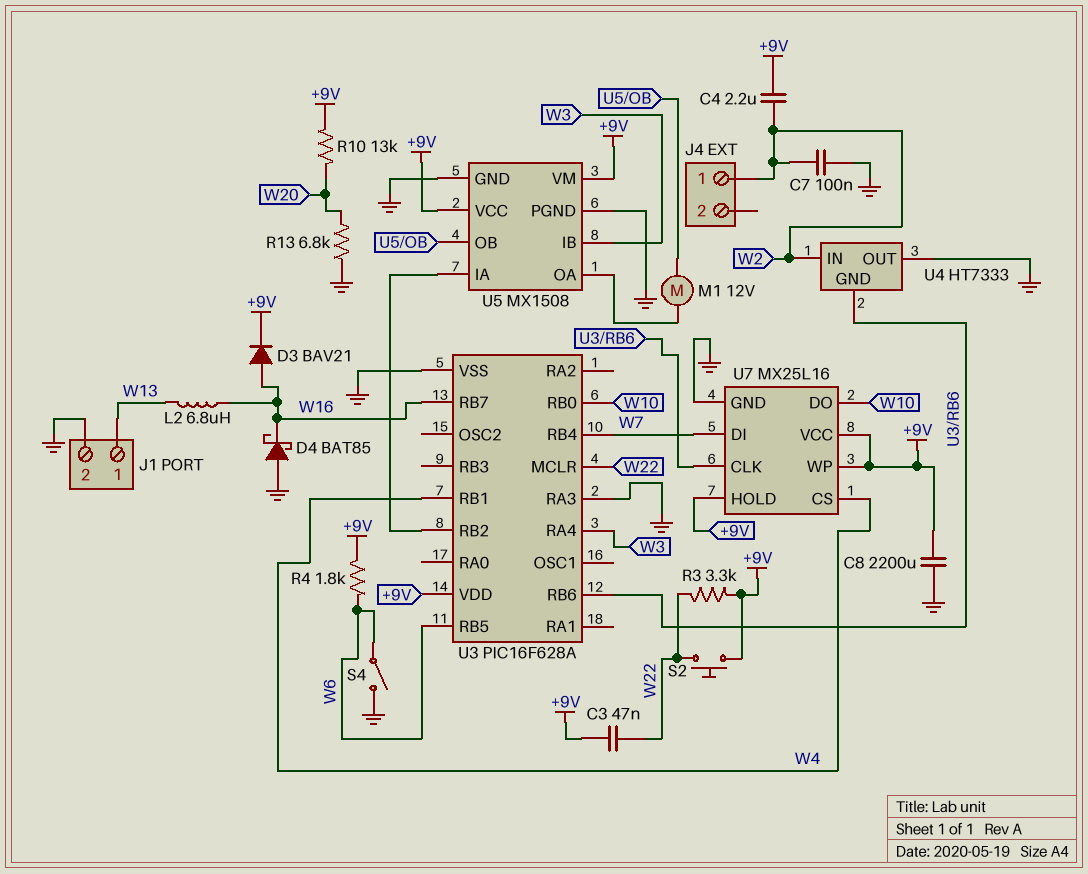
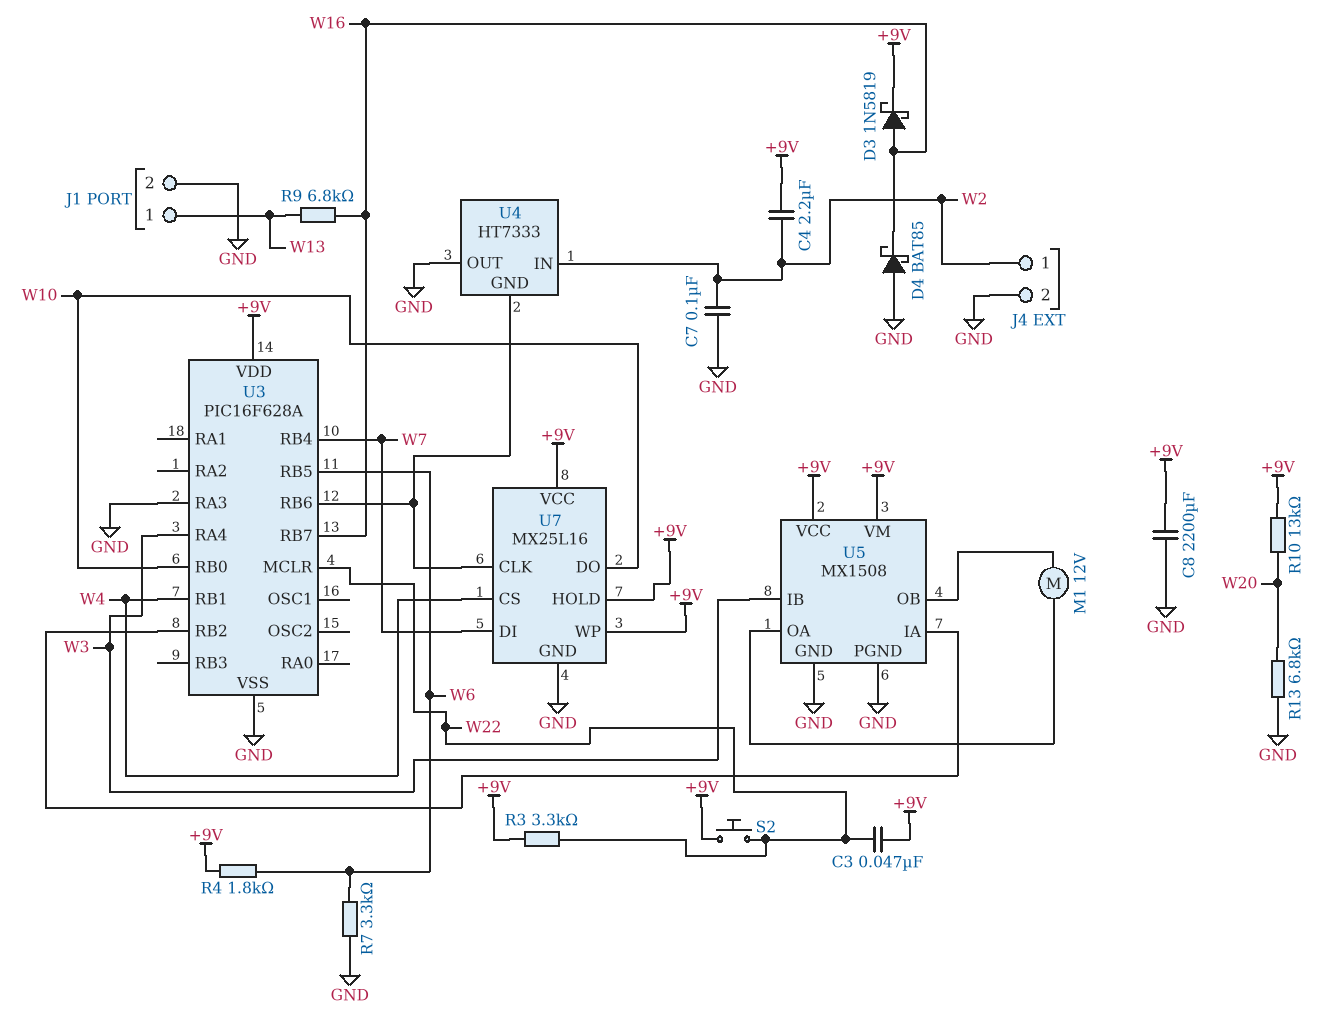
D3: diode BAV21 (A W16, K +9V) -> schottky 1N5819 (A W16, K +9V)
J4 pin 2: none -> GND
L2: 6.8uH (W13, W16) -> none
R7: none -> 3.3k (GND, W6)
R9: none -> 6.8k (W13, W16)
S4: switch (GND, W6) -> none

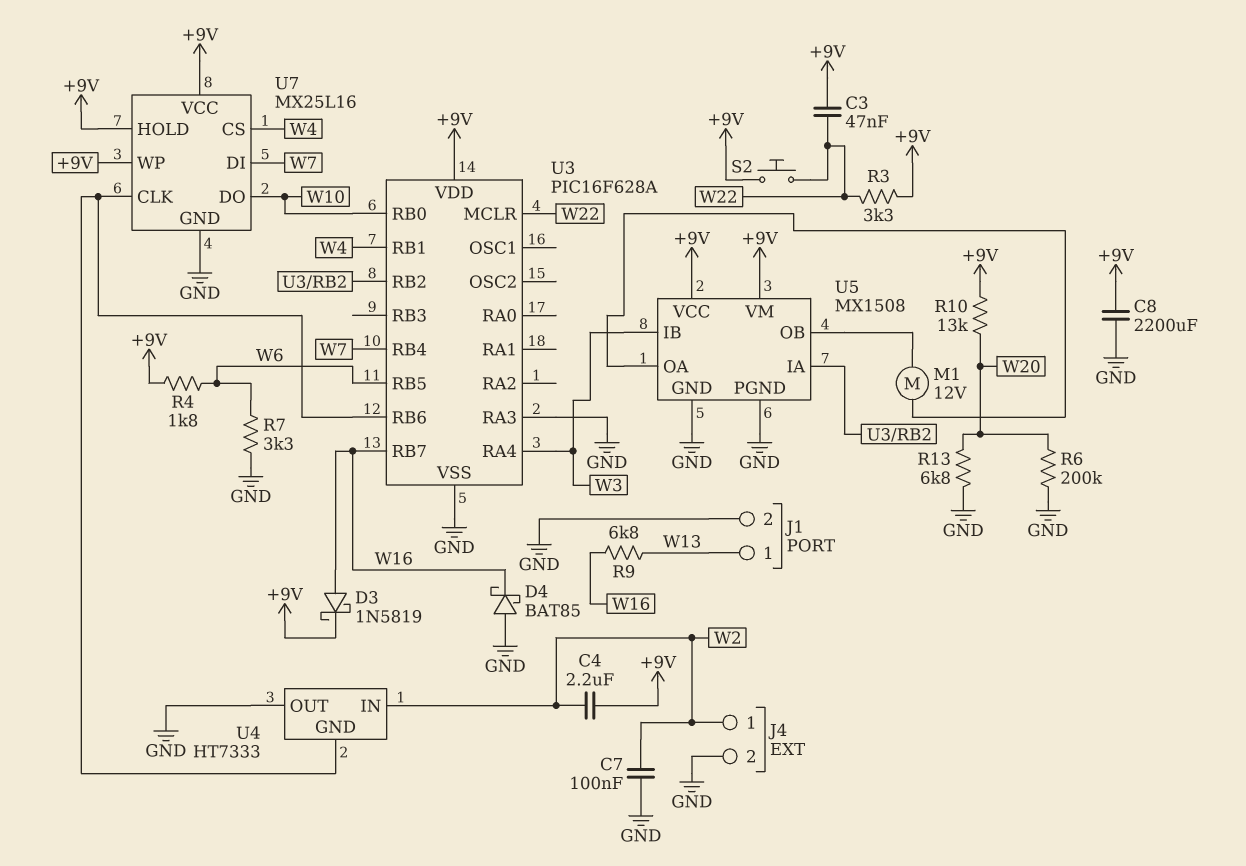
R6: none -> 200k (GND, W20)

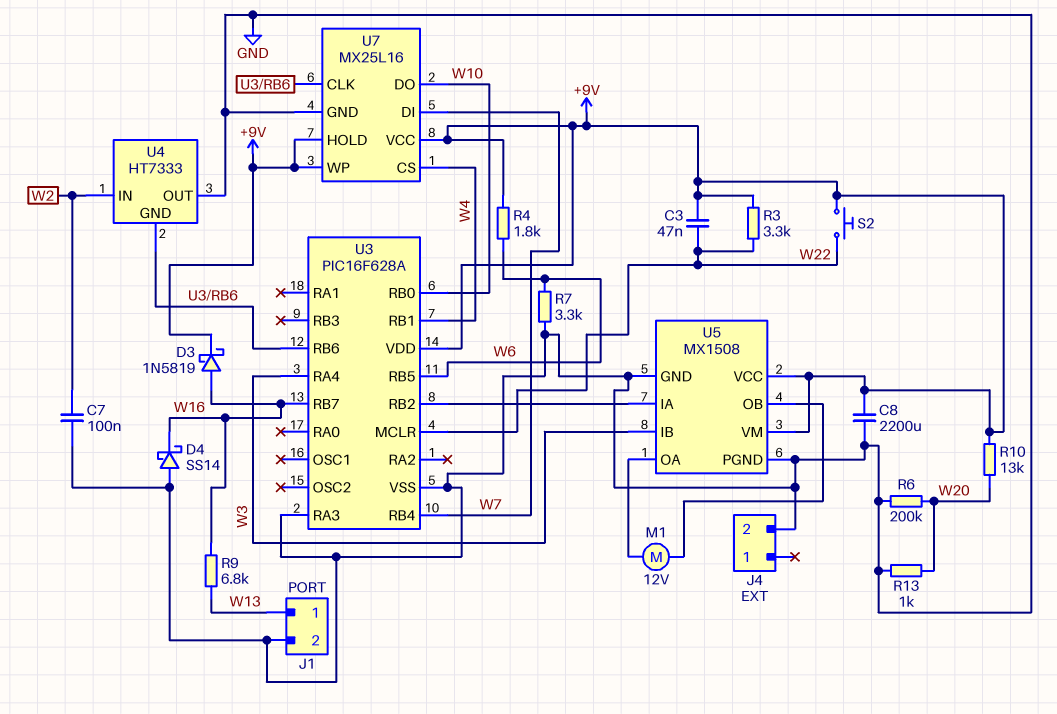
C4: 2.2uF (+9V, W2) -> none
D4: schottky BAT85 (A GND, K W16) -> schottky SS14 (A GND, K W16)
J4 pin 1: W2 -> none
R13: 6.8k (GND, W20) -> 1k (GND, W20)

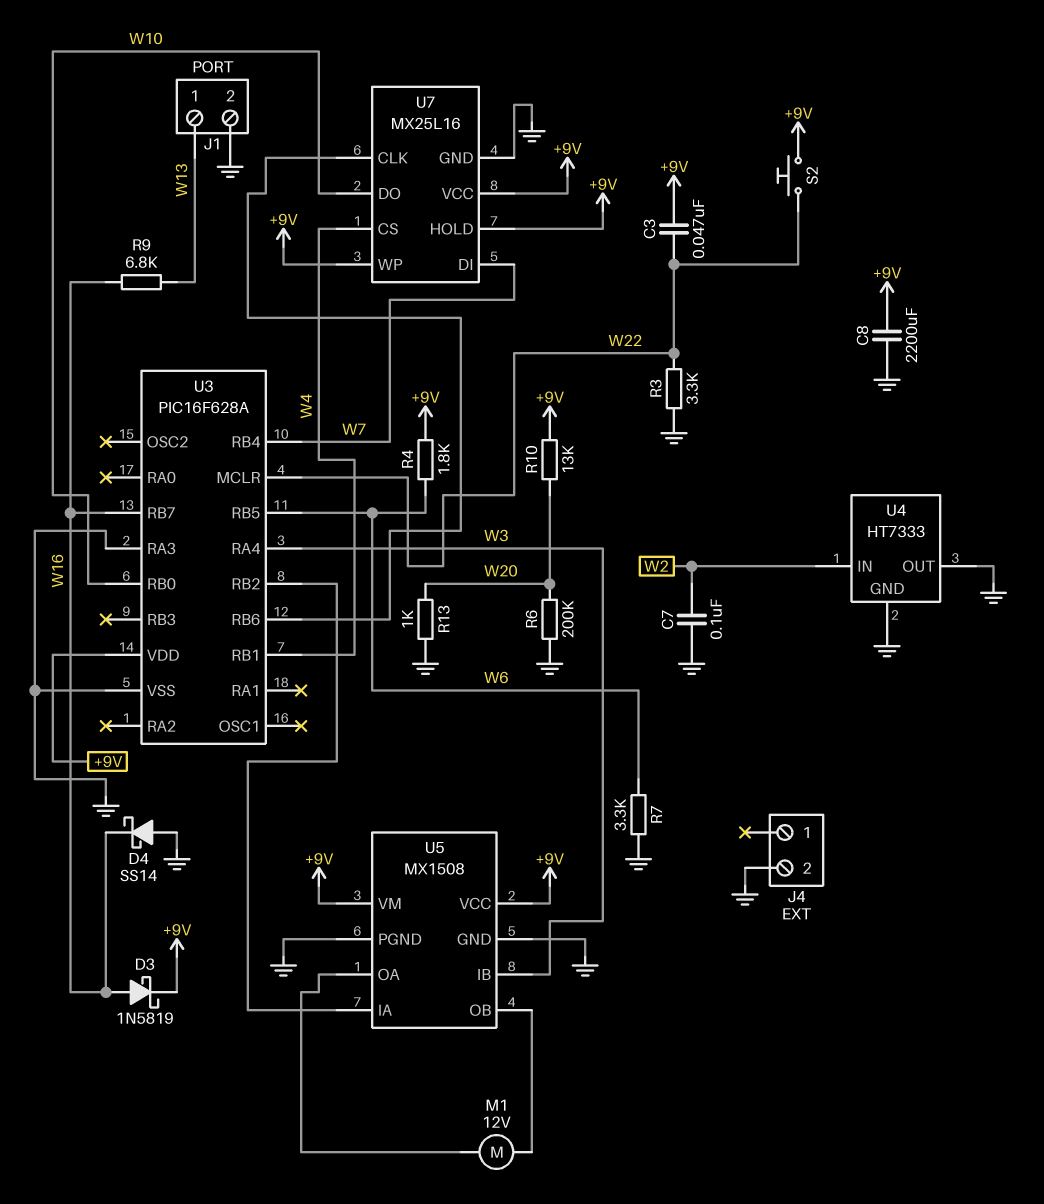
R3: 3.3k (+9V, W22) -> 3.3k (GND, W22)
U4 pin GND: U3/RB6 -> GND

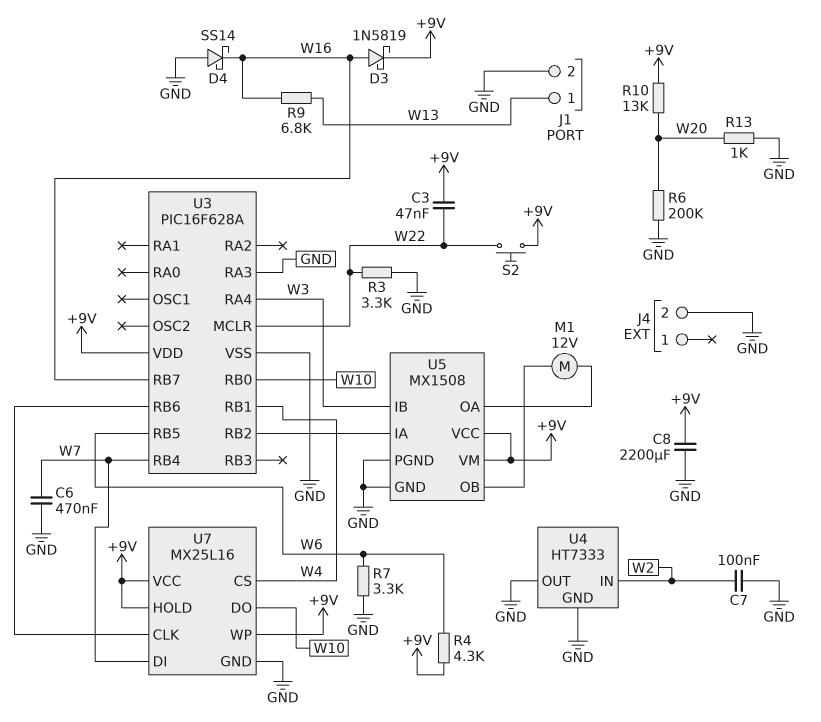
C6: none -> 470nF (GND, W7)
R4: 1.8k (+9V, W6) -> 4.3k (+9V, W6)

